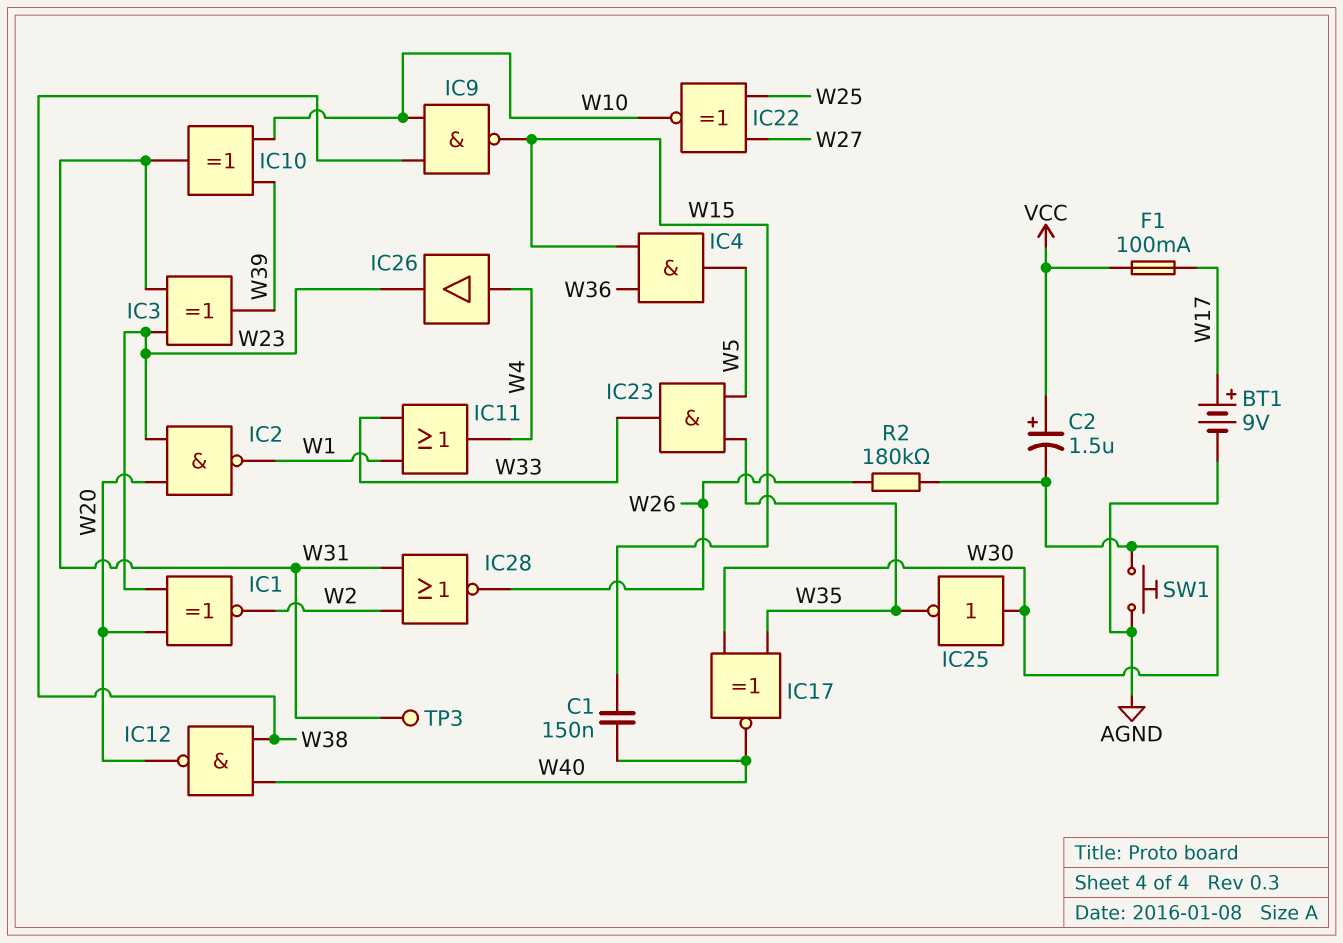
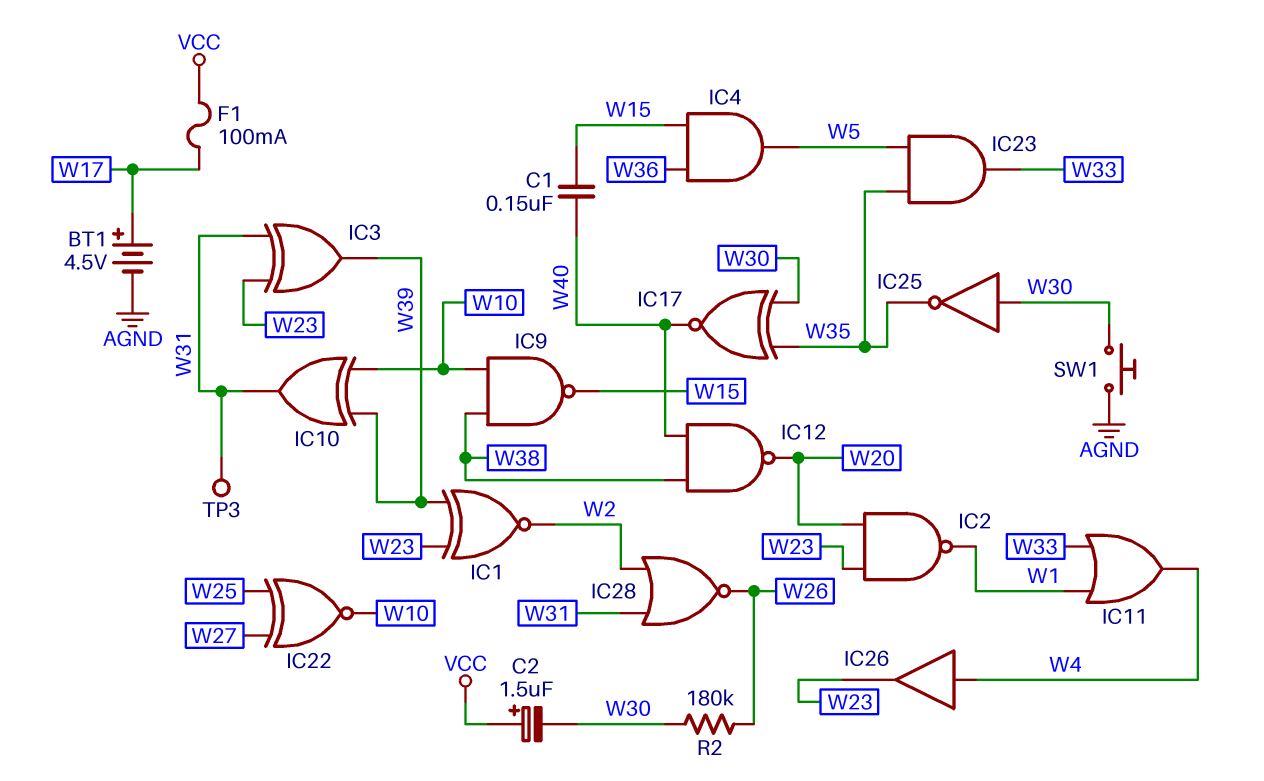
BT1: 9V (plus W17, minus AGND) -> 4.5V (plus W17, minus AGND)
IC1: XNOR (in W20, in W23, out W2) -> XNOR (in W23, in W39, out W2)

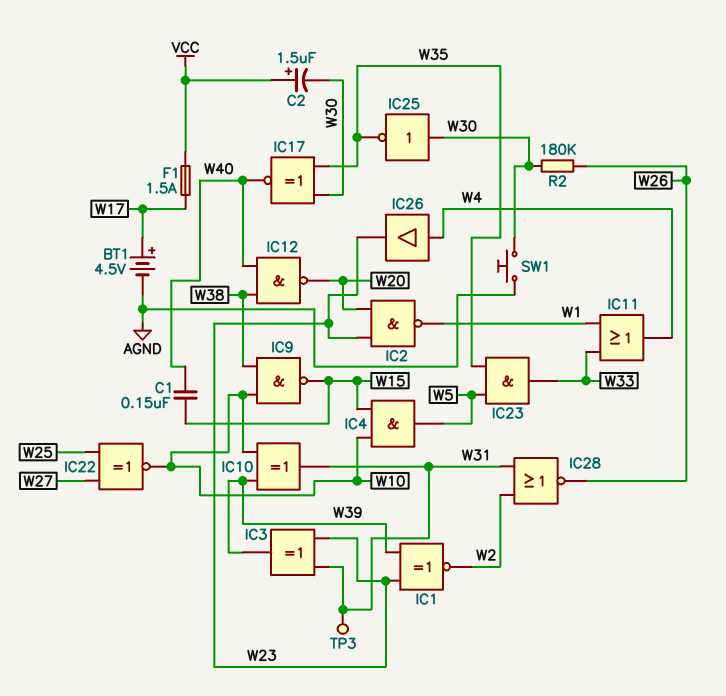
F1: 100mA (VCC, W17) -> 1.5A (VCC, W17)
IC4: AND (in W15, in W36, out W5) -> AND (in W10, in W15, out W5)

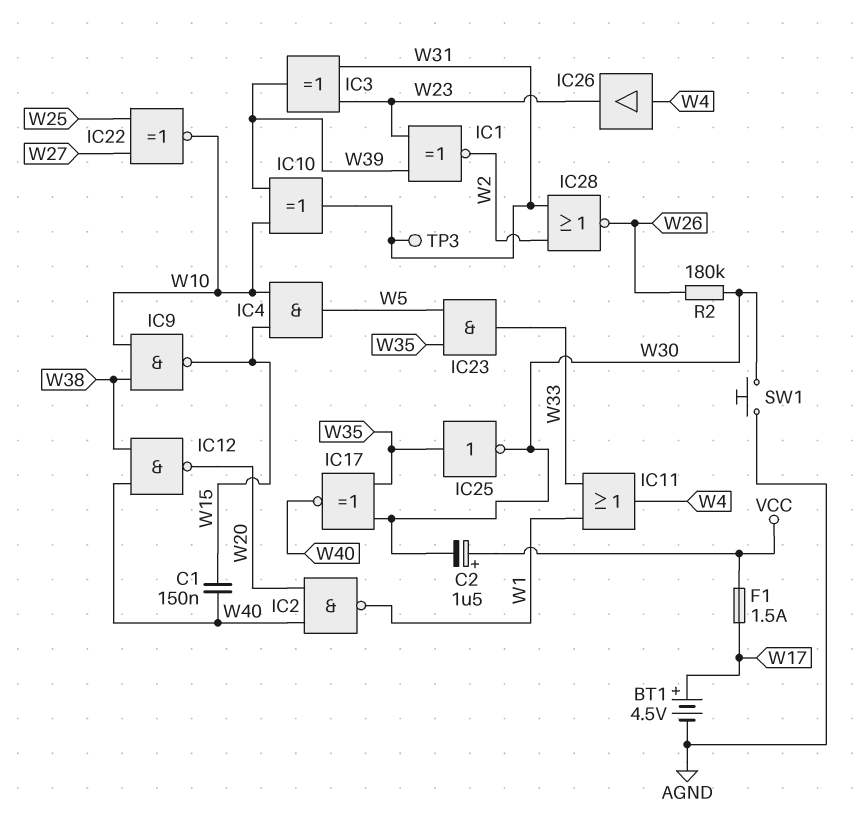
IC2: NAND (in W20, in W23, out W1) -> NAND (in W20, in W40, out W1)
IC25: NOT (in W30, out W35) -> NOT (in W35, out W30)

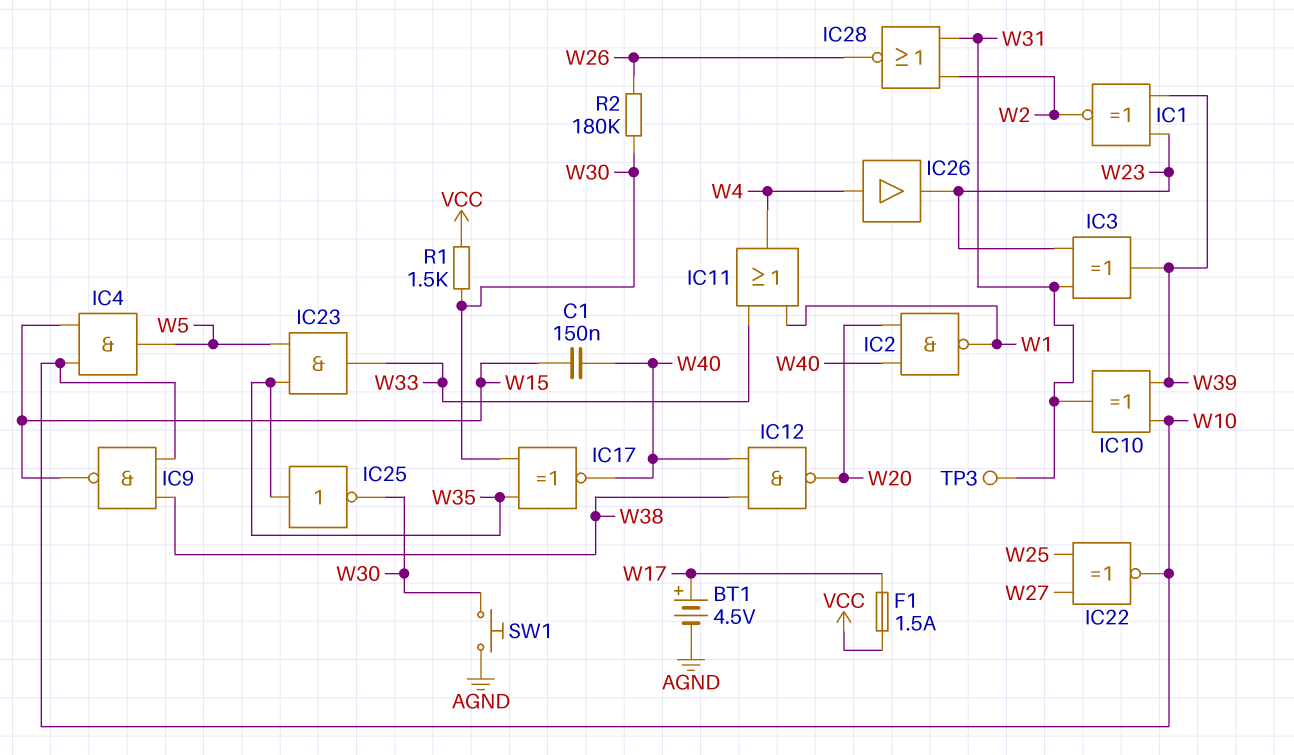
C2: 1.5uF (plus VCC, minus W30) -> none
R1: none -> 1.5k (VCC, W30)

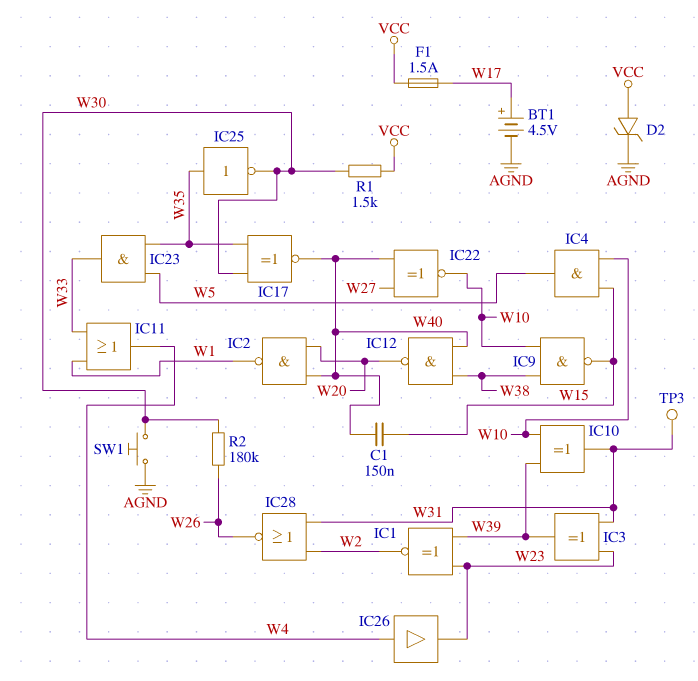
D2: none -> zener (A VCC, K AGND)
IC22: XNOR (in W25, in W27, out W10) -> XNOR (in W27, in W40, out W10)

